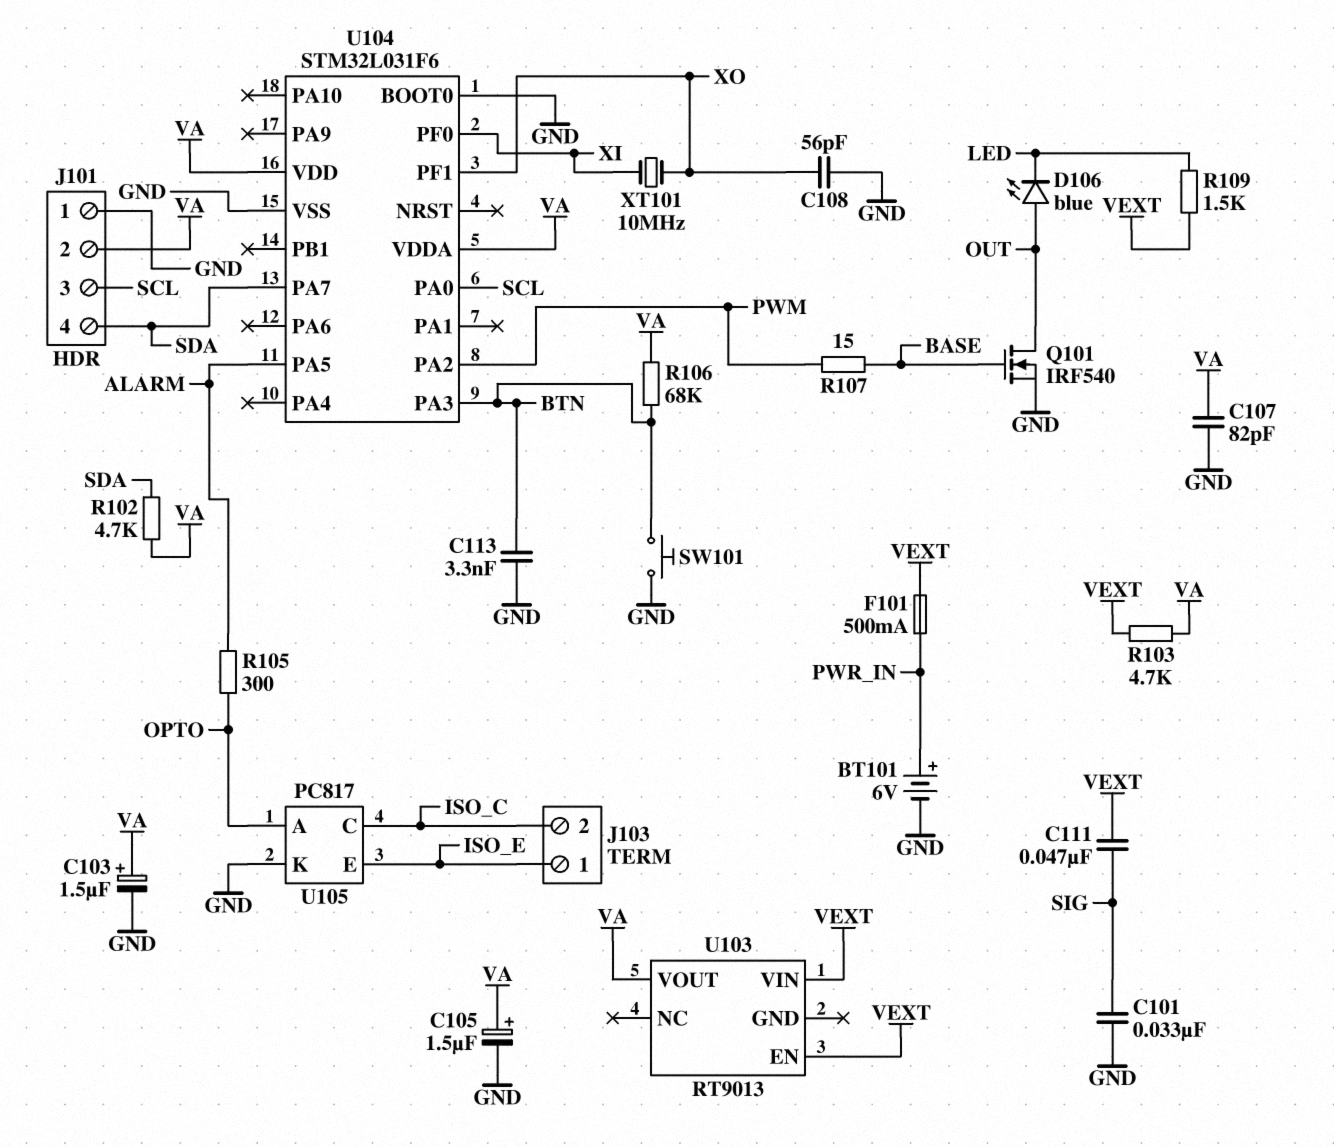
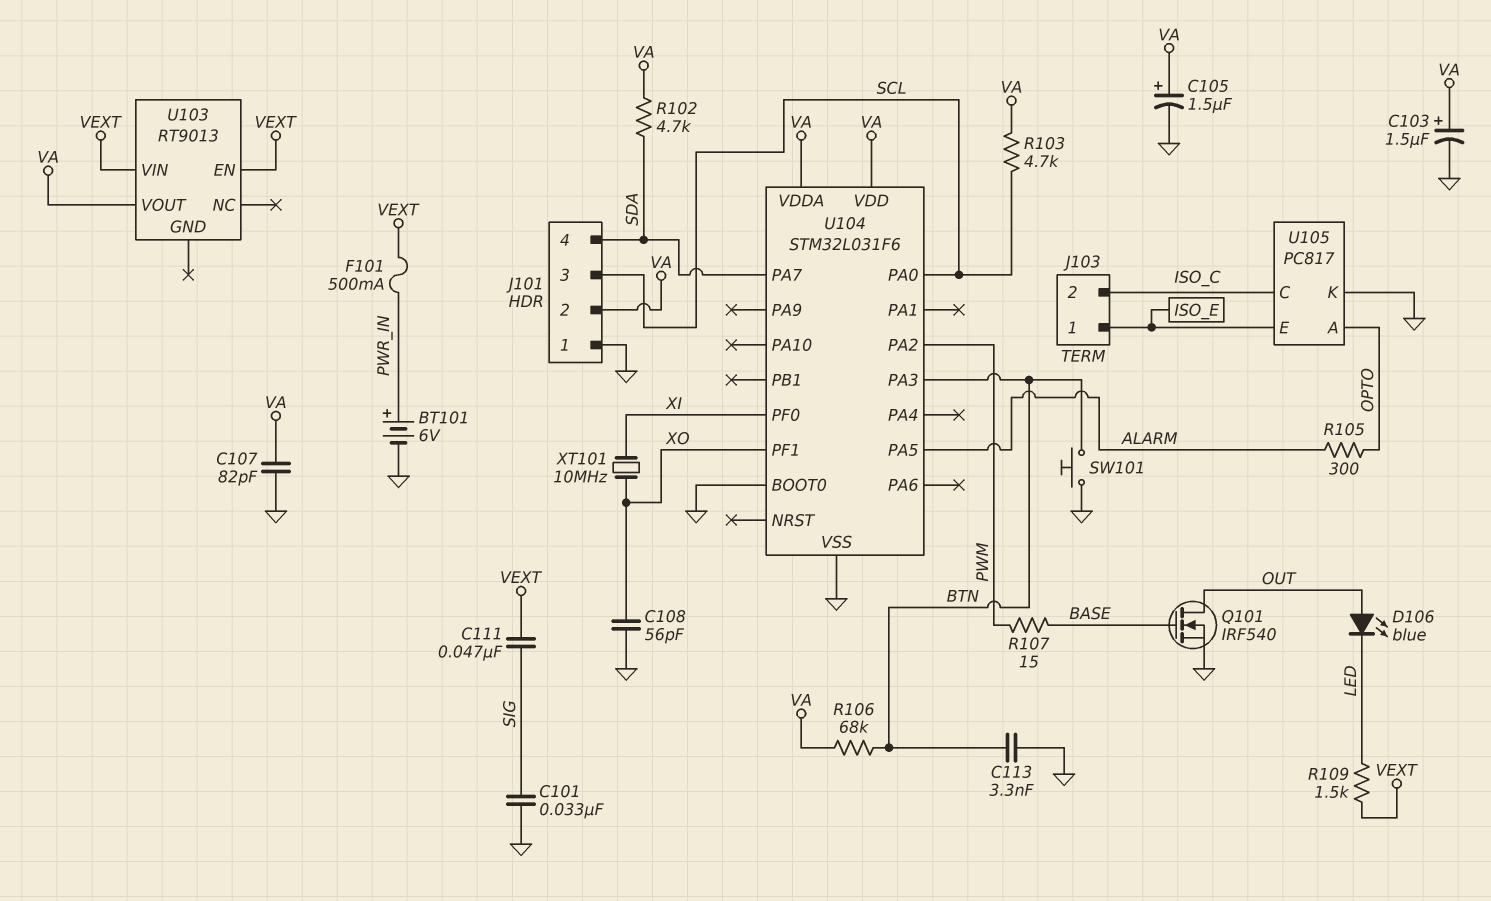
R103: 4.7k (VA, VEXT) -> 4.7k (SCL, VA)

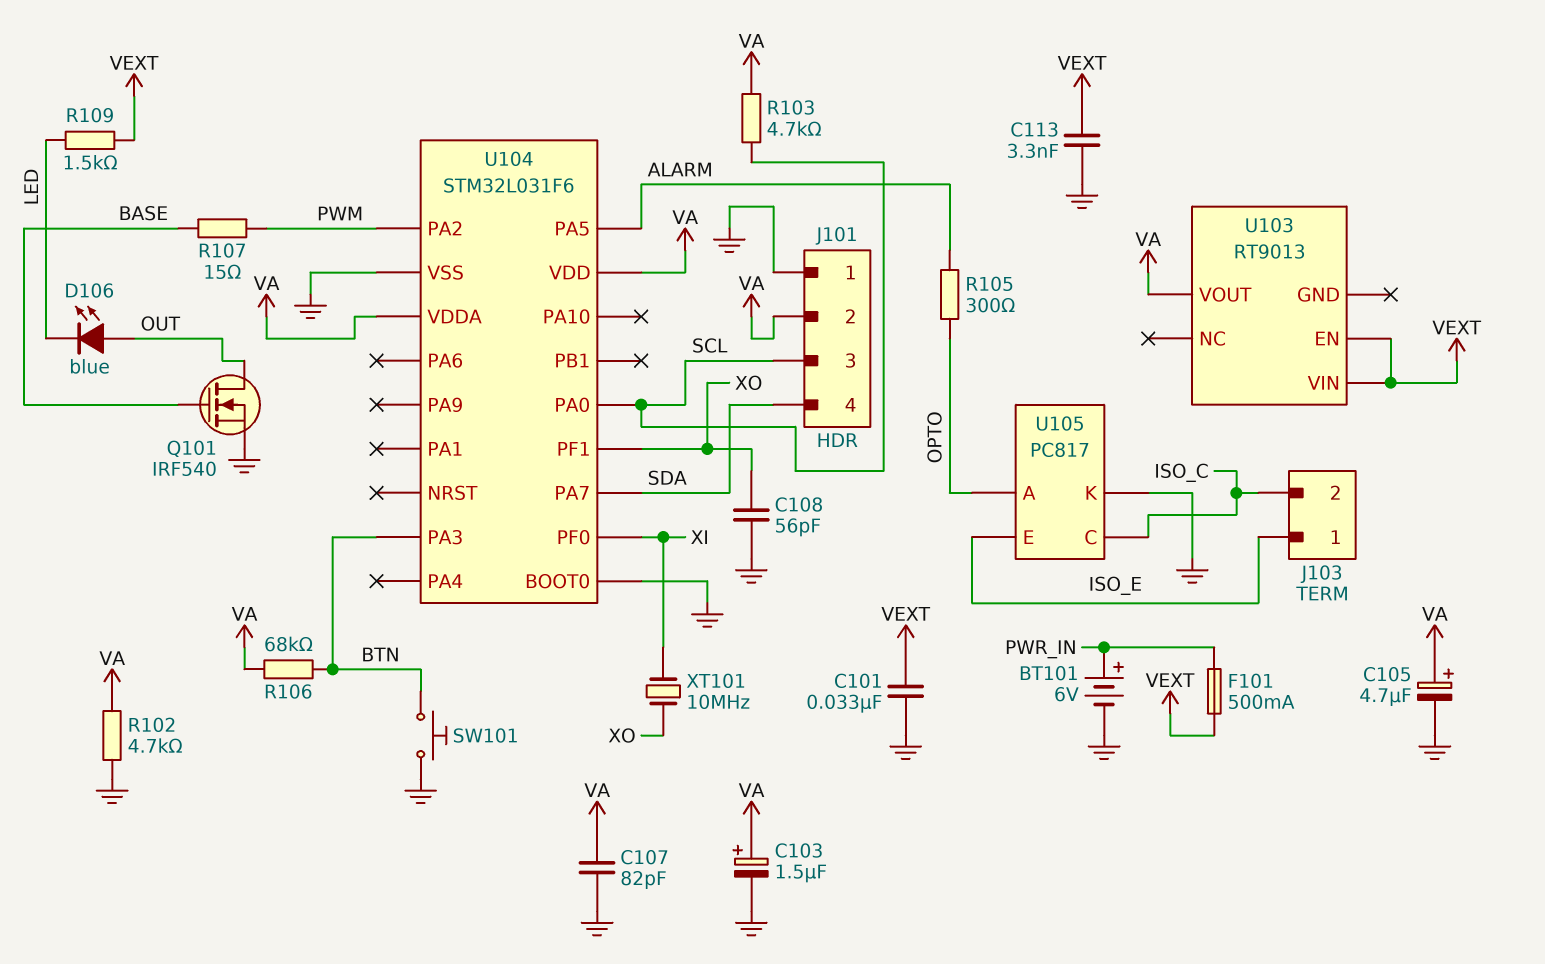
C101: 33nF (GND, SIG) -> 33nF (GND, VEXT)
C105: 1.5uF (plus VA, minus GND) -> 4.7uF (plus VA, minus GND)
C111: 47nF (SIG, VEXT) -> none
C113: 3.3nF (BTN, GND) -> 3.3nF (GND, VEXT)
R102: 4.7k (SDA, VA) -> 4.7k (GND, VA)

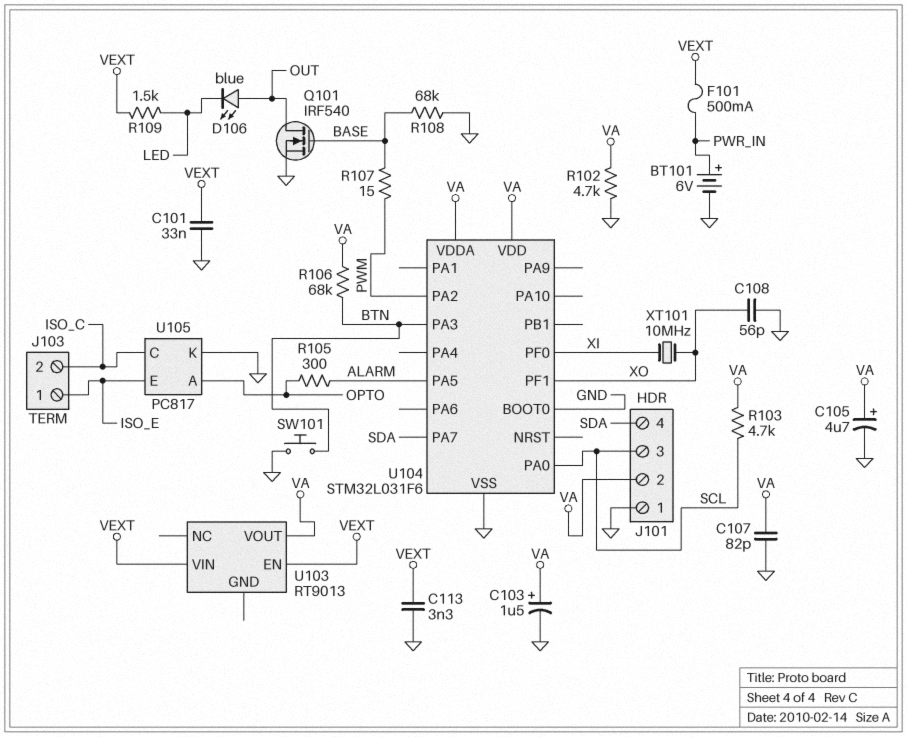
R108: none -> 68k (BASE, GND)

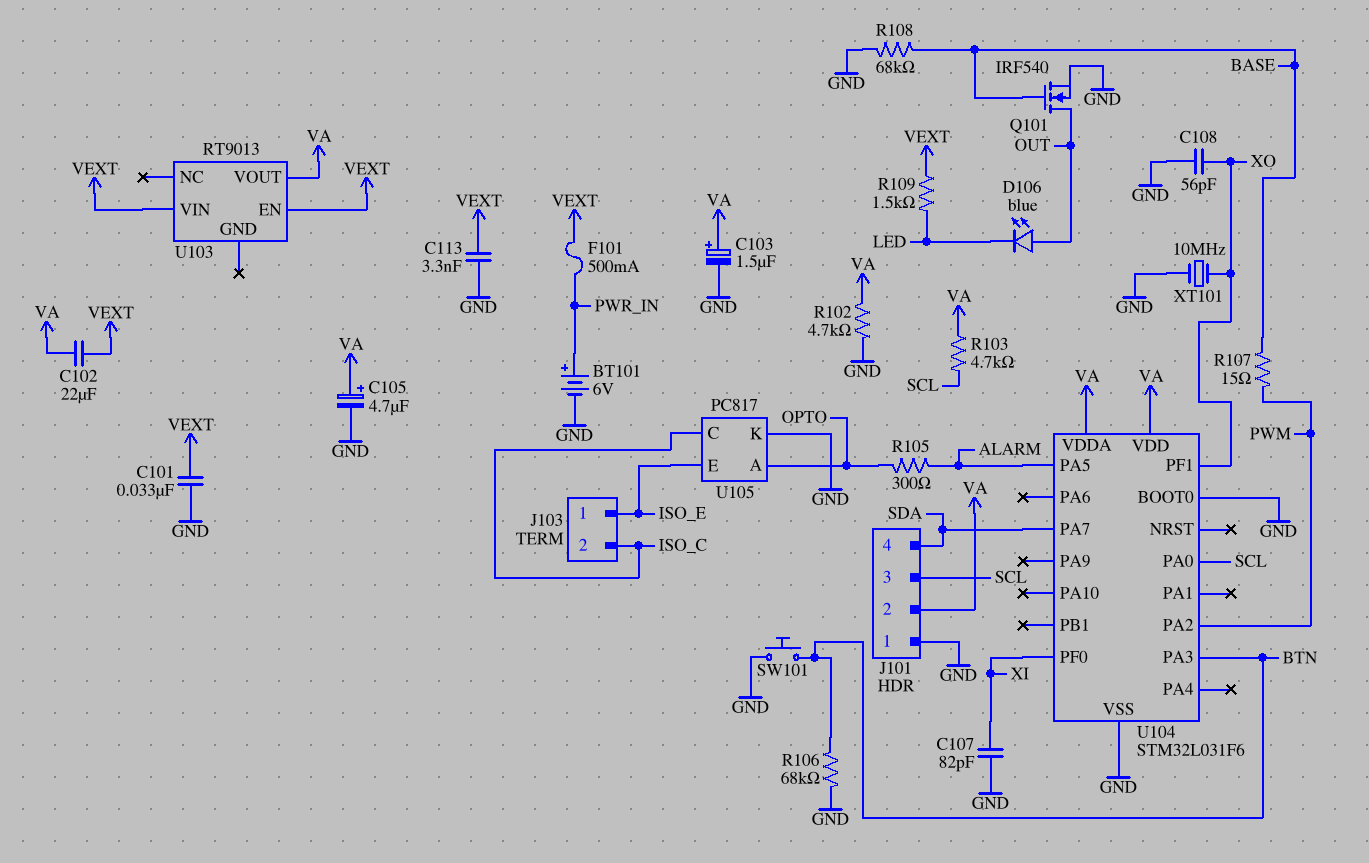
C102: none -> 22uF (VA, VEXT)
C107: 82pF (GND, VA) -> 82pF (GND, XI)
R106: 68k (BTN, VA) -> 68k (BTN, GND)
XT101: 10MHz (XI, XO) -> 10MHz (GND, XO)

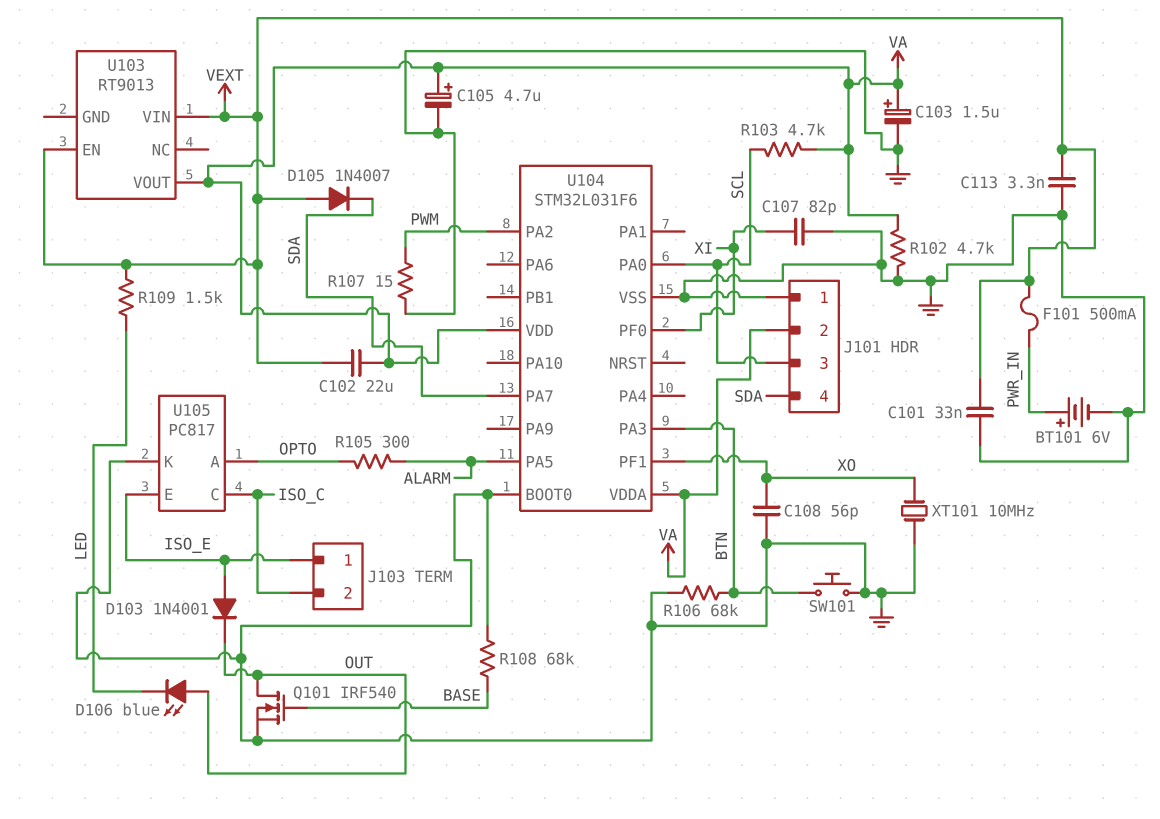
D103: none -> diode 1N4001 (A ISO_E, K OUT)
D105: none -> diode 1N4007 (A VEXT, K SDA)
R107: 15 (BASE, PWM) -> 15 (GND, PWM)

